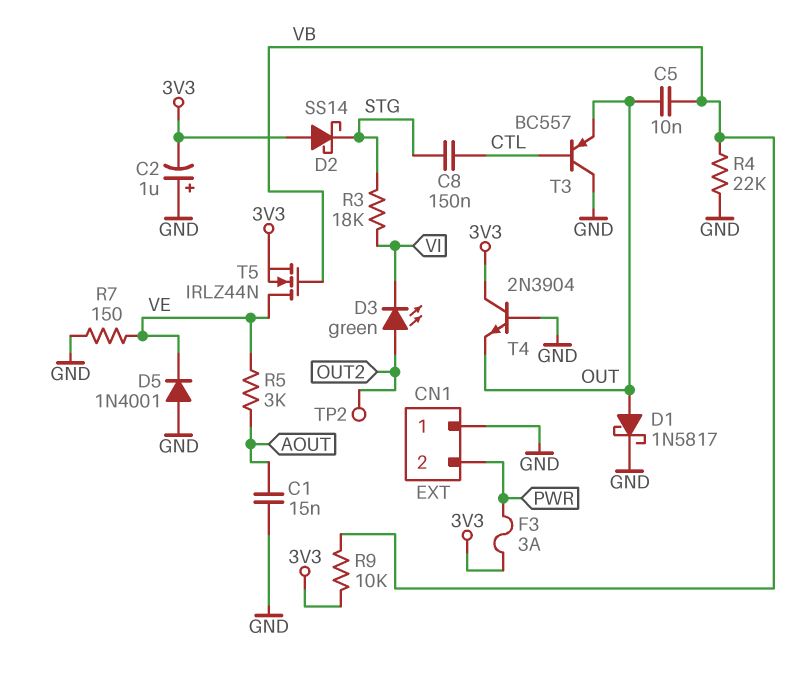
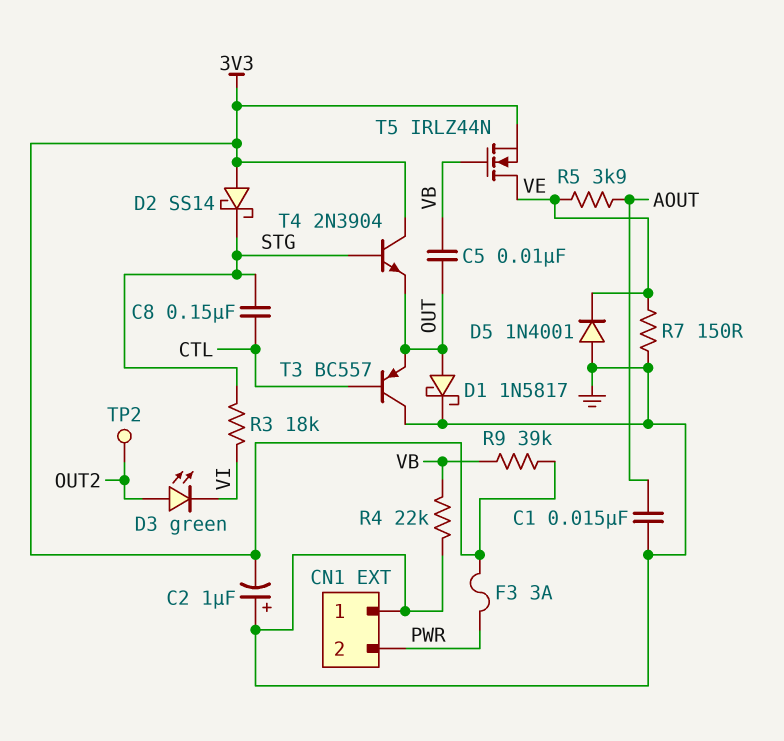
R5: 3k (AOUT, VE) -> 3.9k (AOUT, VE)
R9: 10k (3V3, VB) -> 39k (3V3, VB)
T4: NPN 2N3904 (B GND, C 3V3, E OUT) -> NPN 2N3904 (B STG, C 3V3, E OUT)

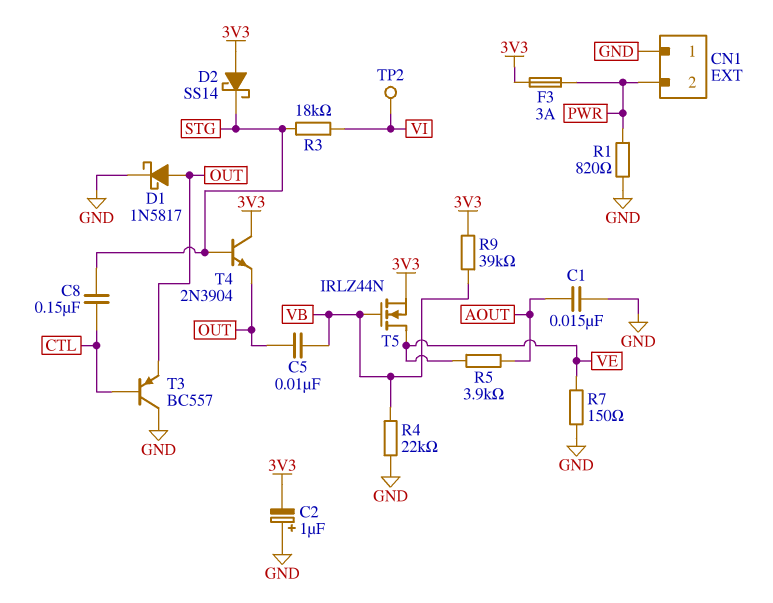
D3: LED green (A OUT2, K VI) -> none
D5: diode 1N4001 (A GND, K VE) -> none
R1: none -> 820 (GND, PWR)
TP2: test point (OUT2) -> test point (VI)

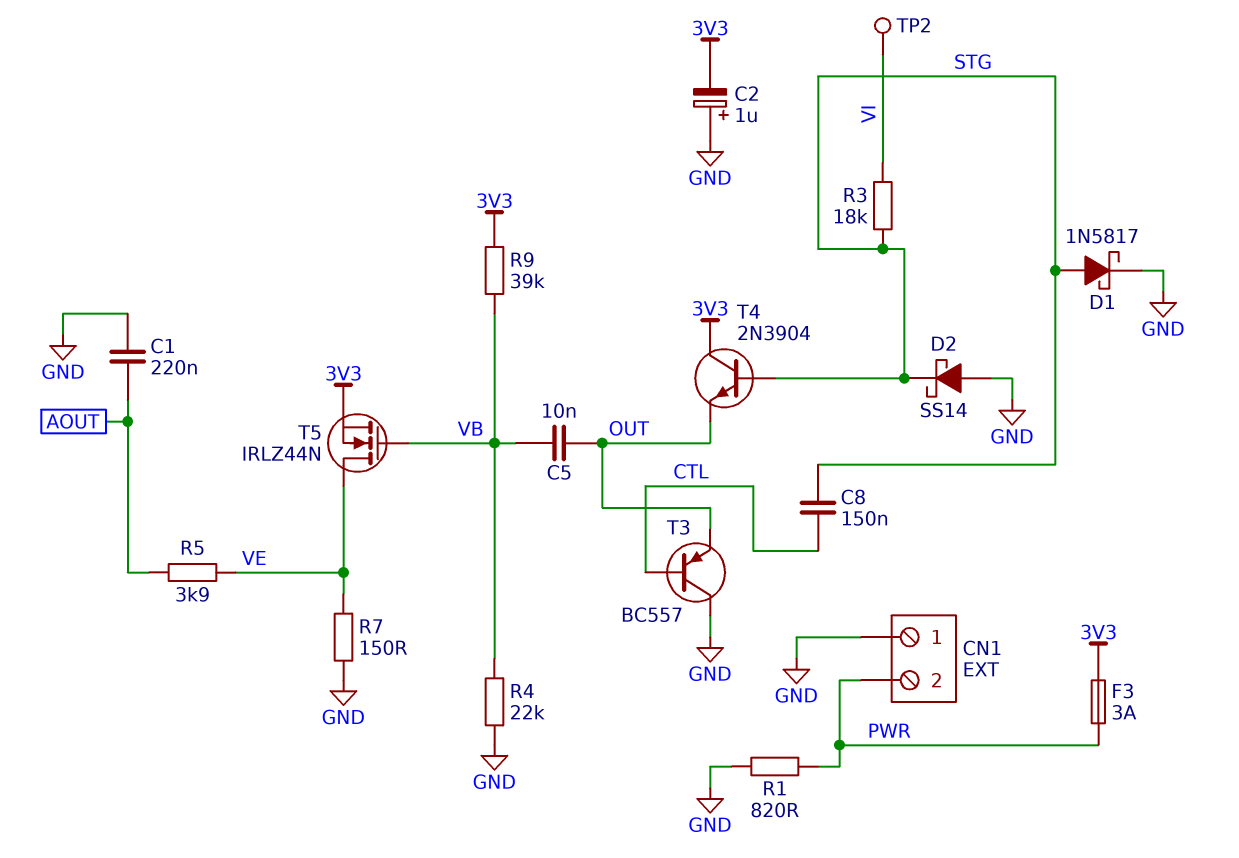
C1: 15nF (AOUT, GND) -> 220nF (AOUT, GND)
D1: schottky 1N5817 (A OUT, K GND) -> schottky 1N5817 (A STG, K GND)
D2: schottky SS14 (A 3V3, K STG) -> schottky SS14 (A GND, K STG)

